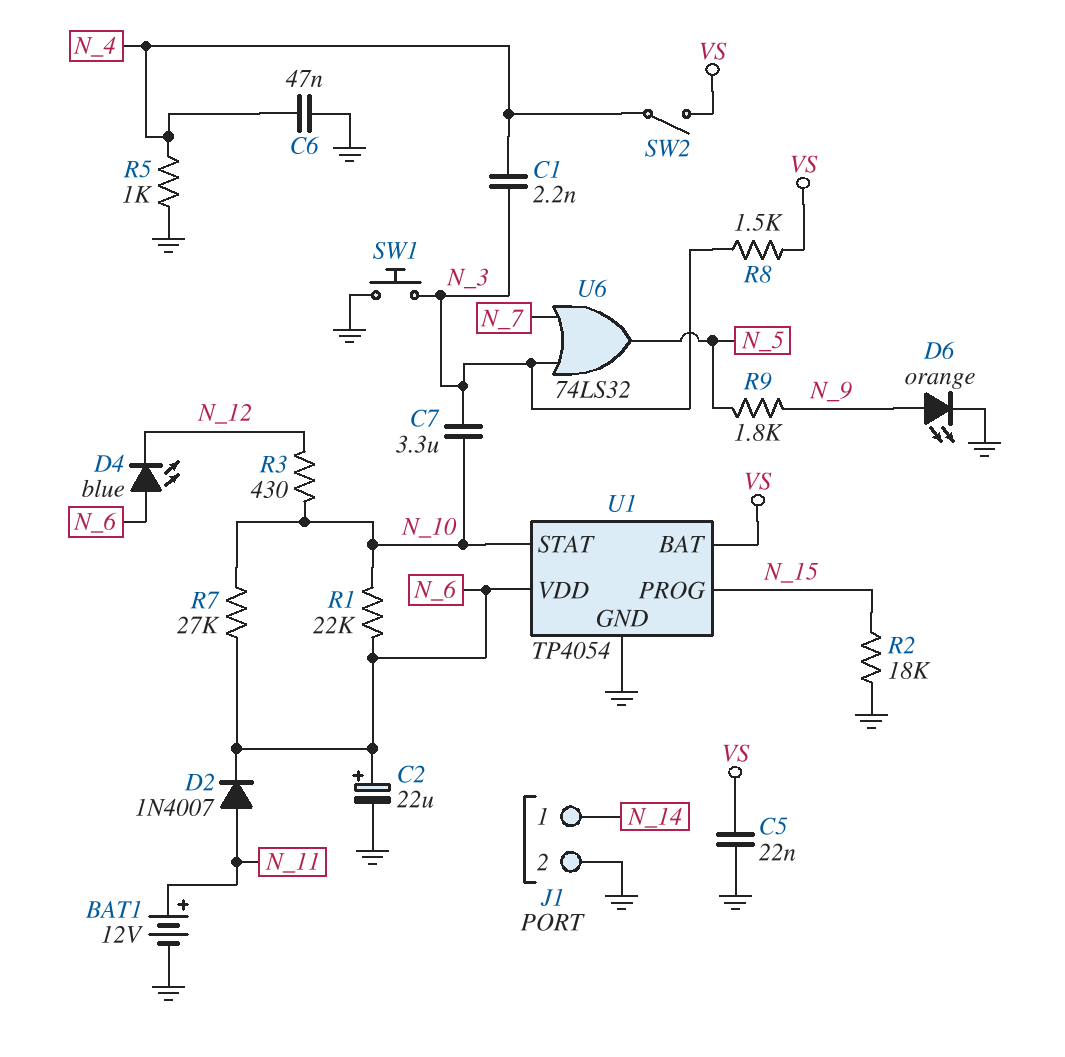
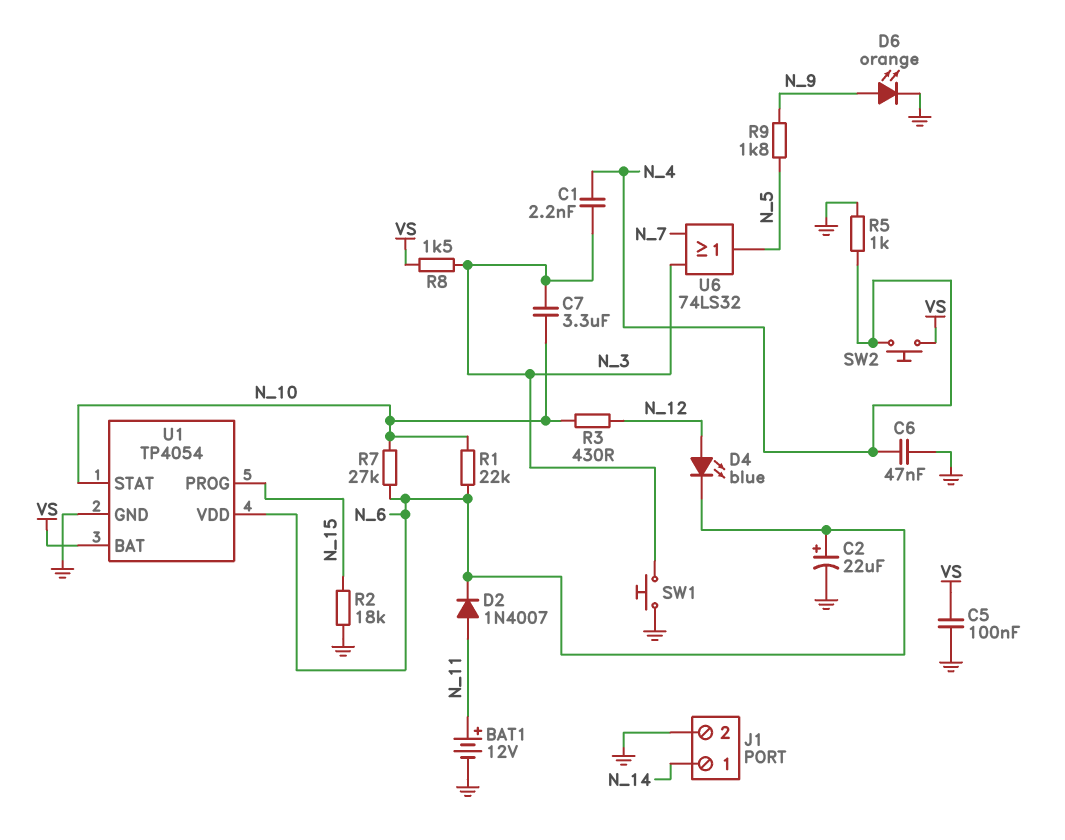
C5: 22nF (GND, VS) -> 100nF (GND, VS)
D4: LED blue (A N_6, K N_12) -> LED blue (A N_12, K N_6)
SW2: switch (N_4, VS) -> button (N_4, VS)

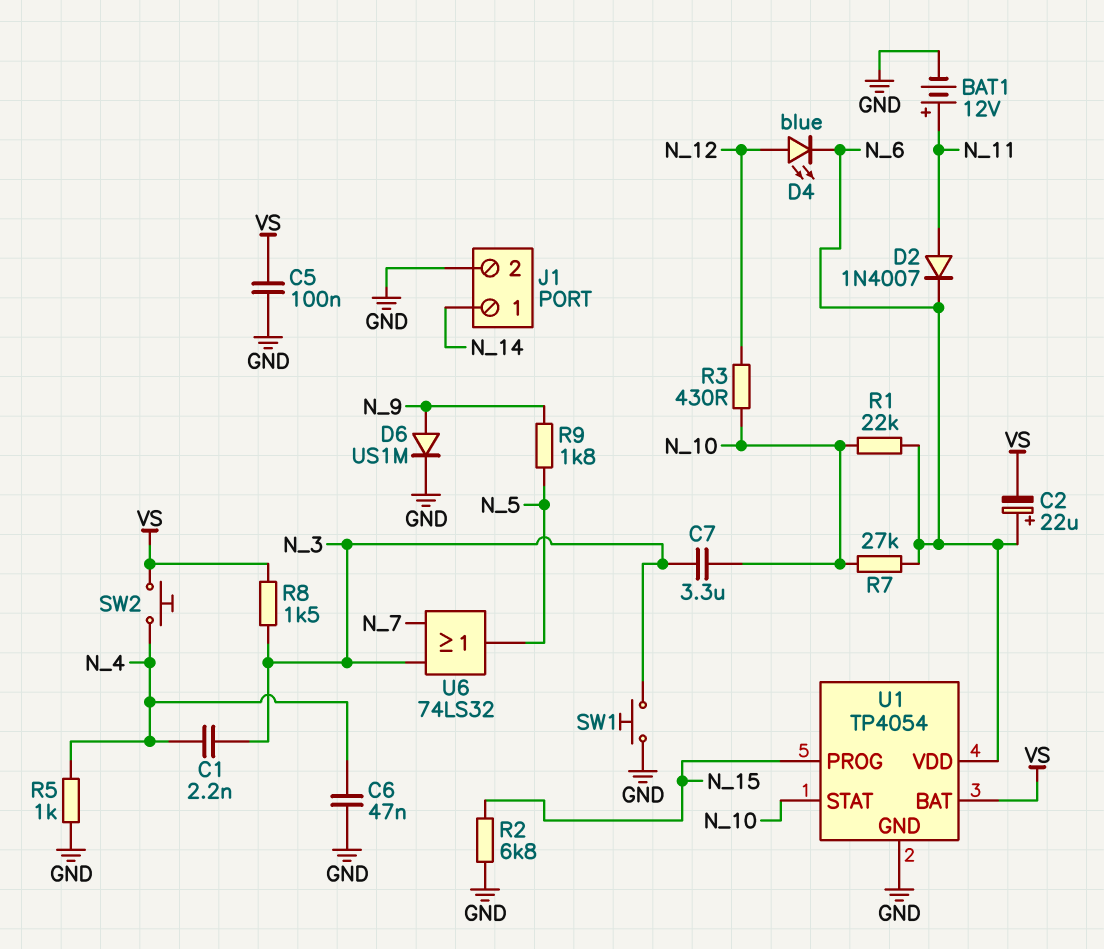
C2: 22uF (plus N_6, minus GND) -> 22uF (plus N_6, minus VS)
D6: LED orange (A N_9, K GND) -> diode US1M (A N_9, K GND)
R2: 18k (GND, N_15) -> 6.8k (GND, N_15)

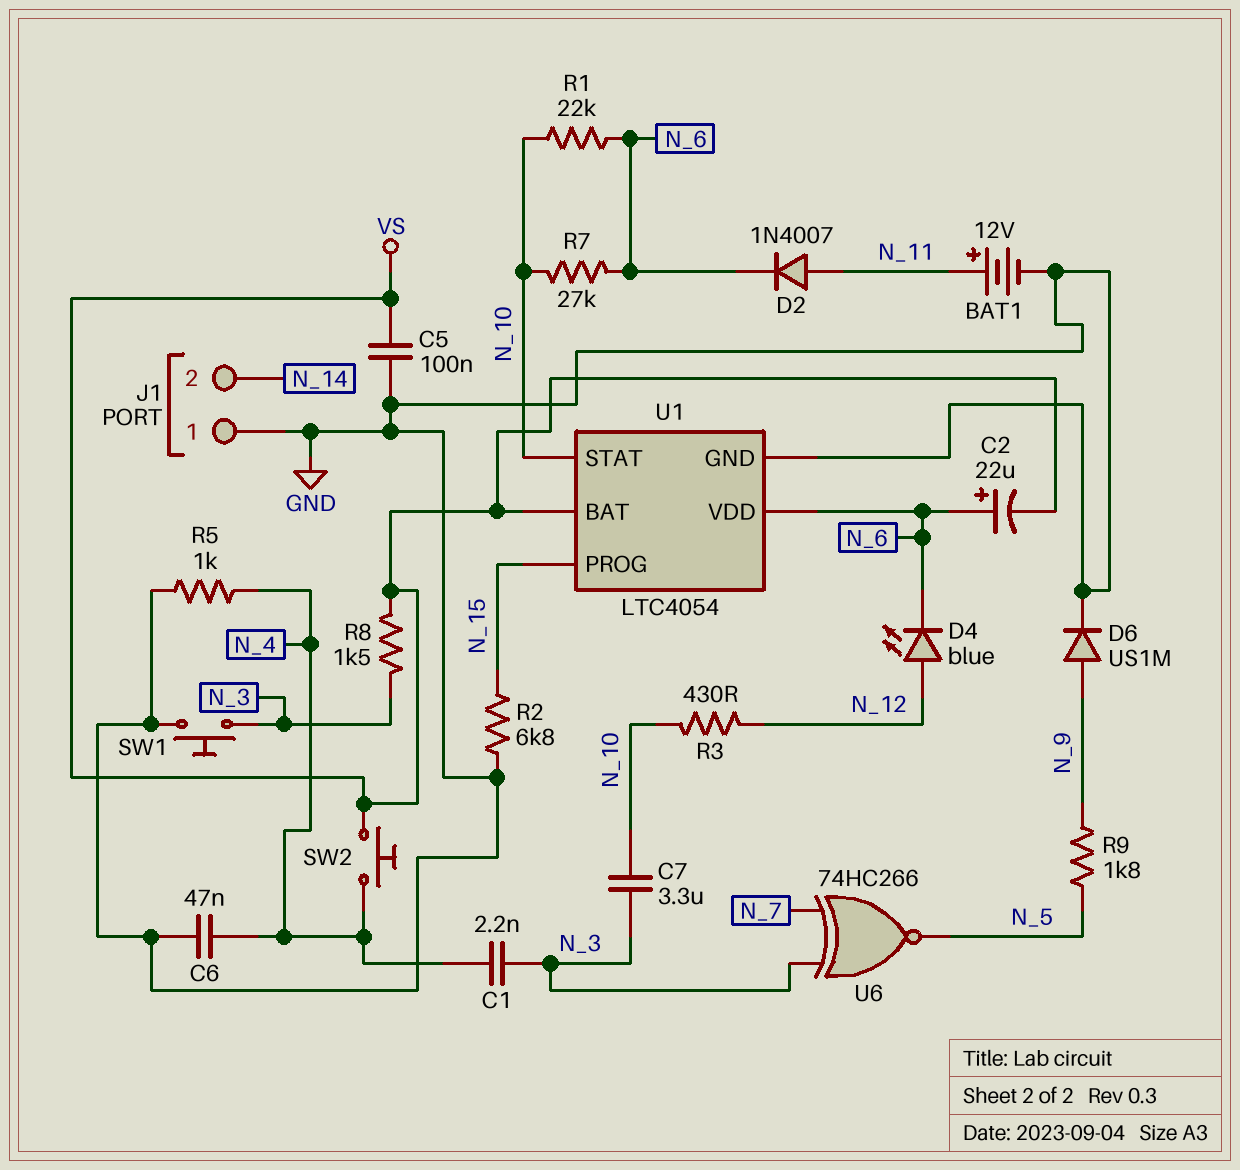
J1 pin 1: N_14 -> GND
J1 pin 2: GND -> N_14
U1: TP4054 -> LTC4054
U6: OR 74LS32 (in N_3, in N_7, out N_5) -> XNOR 74HC266 (in N_3, in N_7, out N_5)

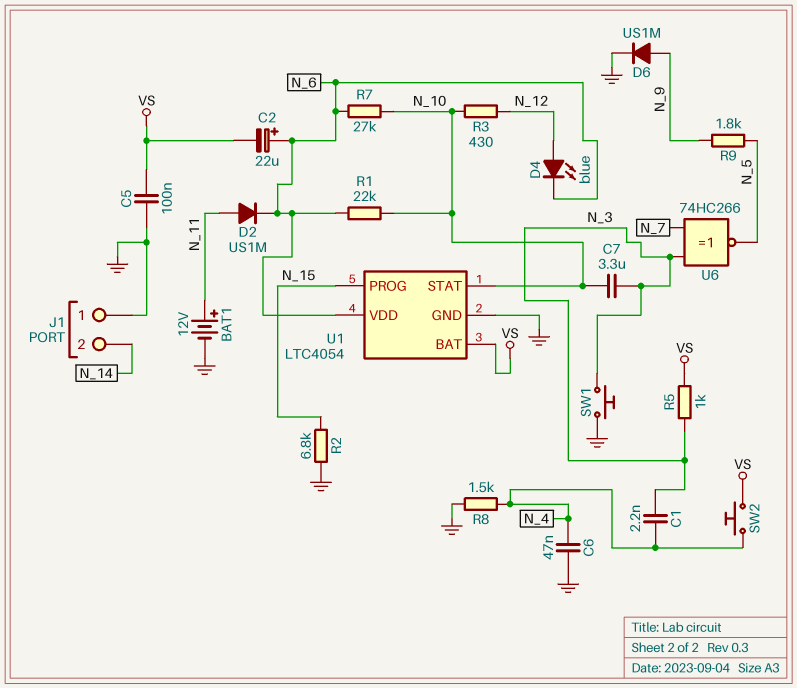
D2: diode 1N4007 (A N_11, K N_6) -> diode US1M (A N_11, K N_6)
R5: 1k (GND, N_4) -> 1k (N_3, VS)
R8: 1.5k (N_3, VS) -> 1.5k (GND, N_4)

